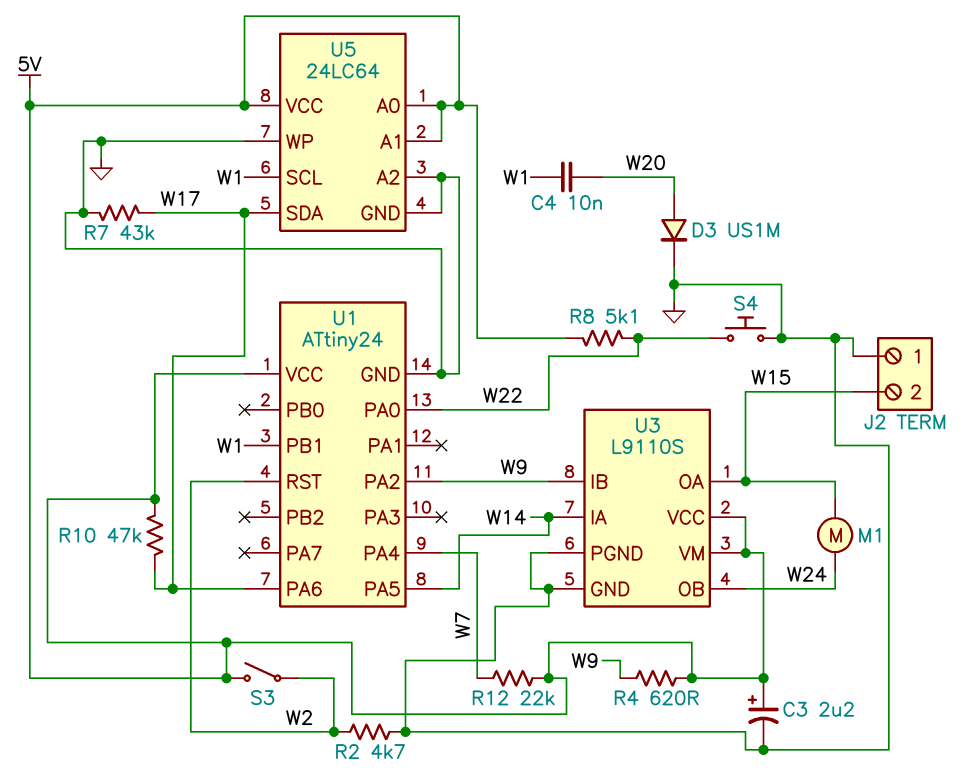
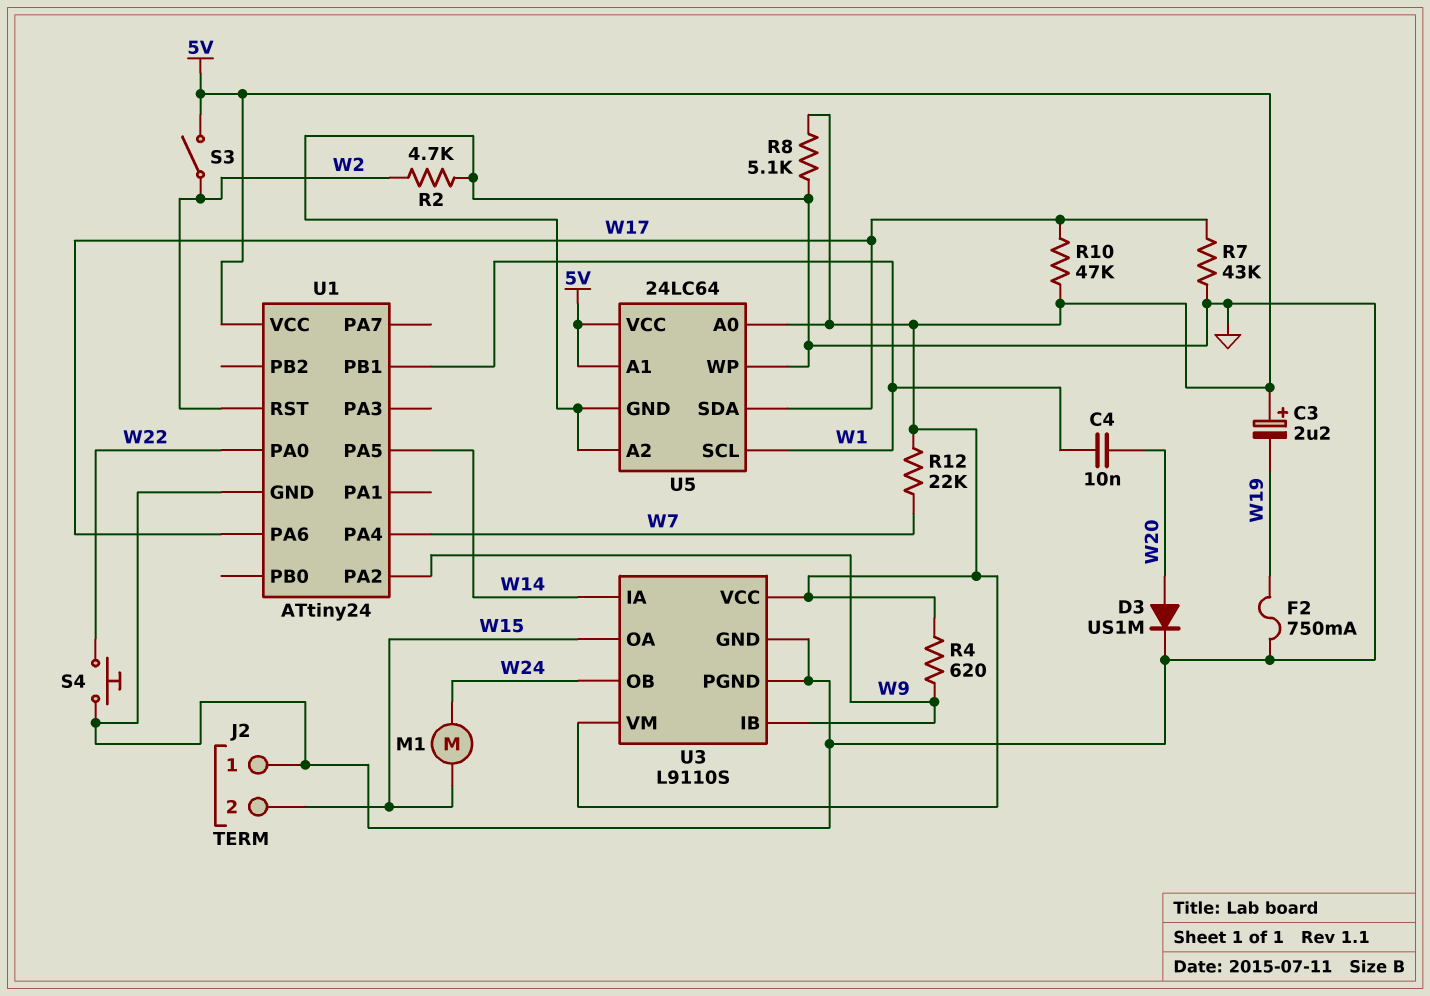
C3: 2.2uF (plus 5V, minus GND) -> 2.2uF (plus 5V, minus W19)
F2: none -> 750mA (GND, W19)
R8: 5.1k (5V, W22) -> 5.1k (5V, GND)

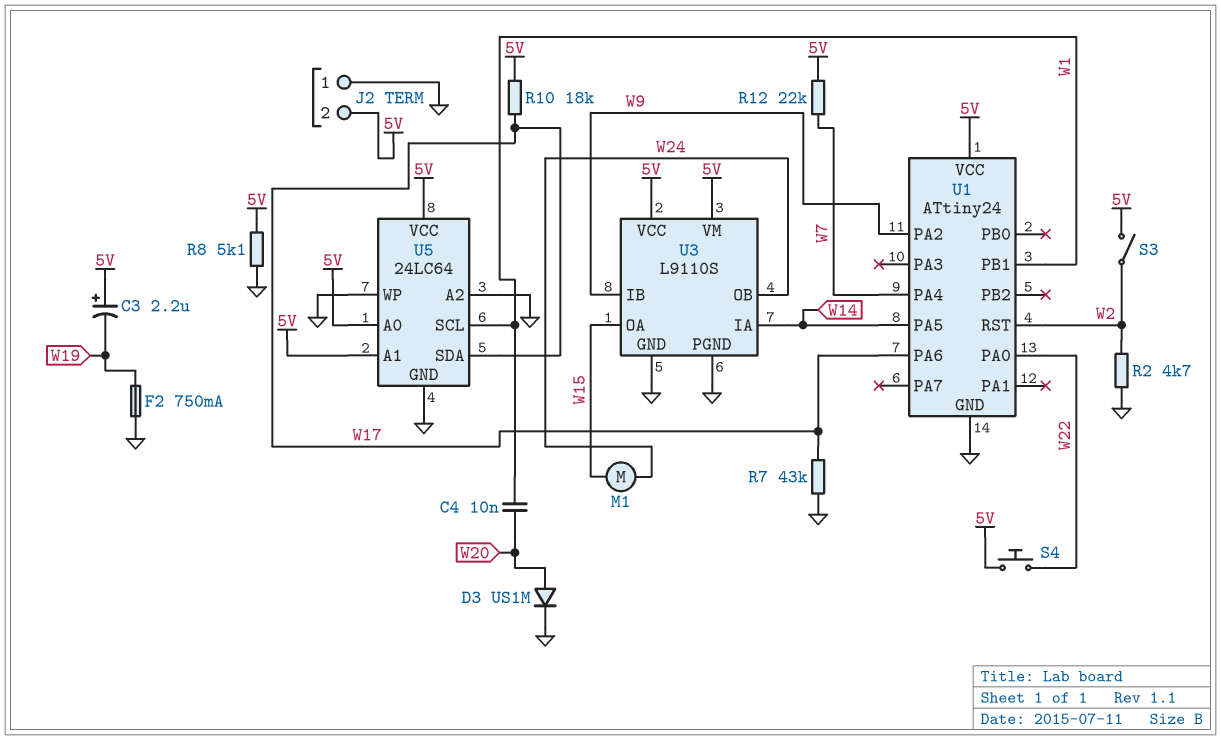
J2 pin 2: W15 -> 5V
R4: 620 (5V, W9) -> none
R10: 47k (5V, W17) -> 18k (5V, W17)
S4: button (GND, W22) -> button (5V, W22)

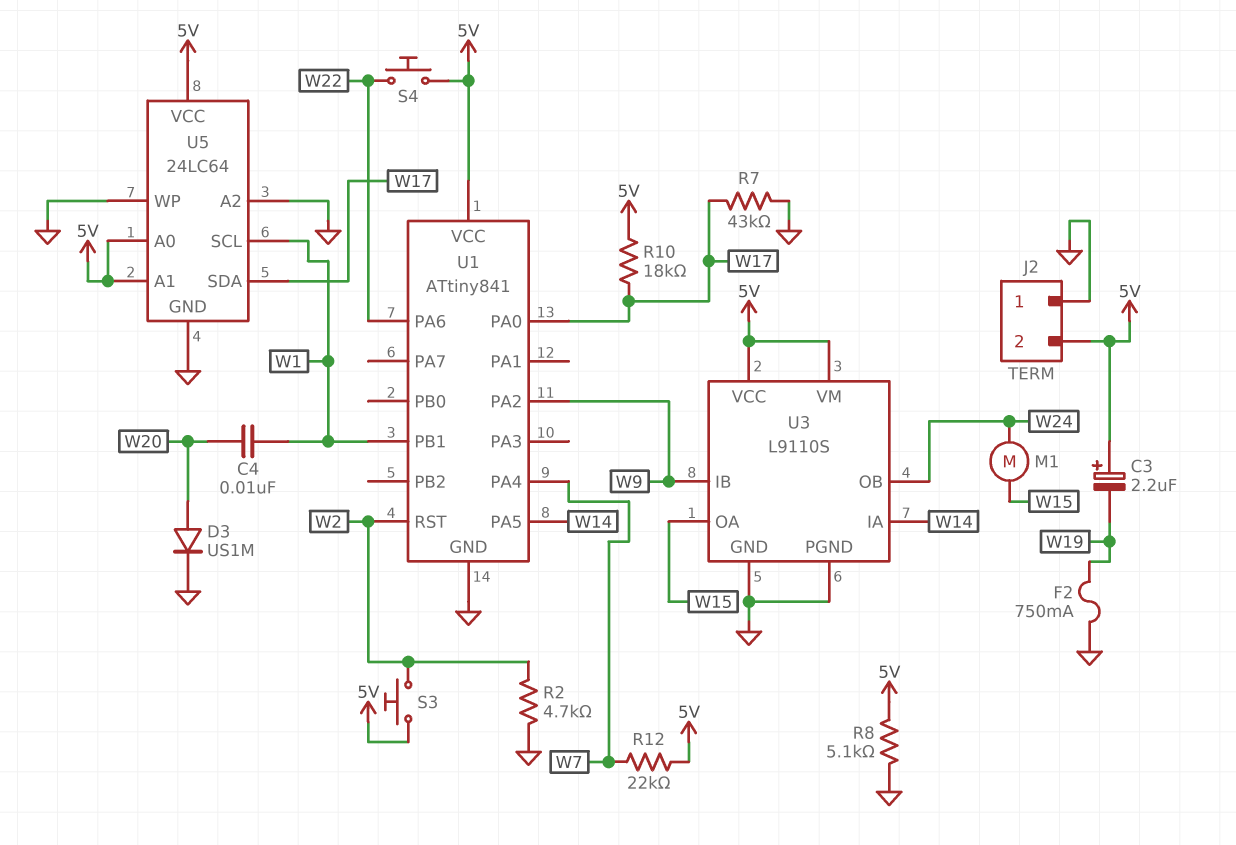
S3: switch (5V, W2) -> button (5V, W2)
U1: ATtiny24 -> ATtiny841
U1 pin PA0: W22 -> W17
U1 pin PA6: W17 -> W22

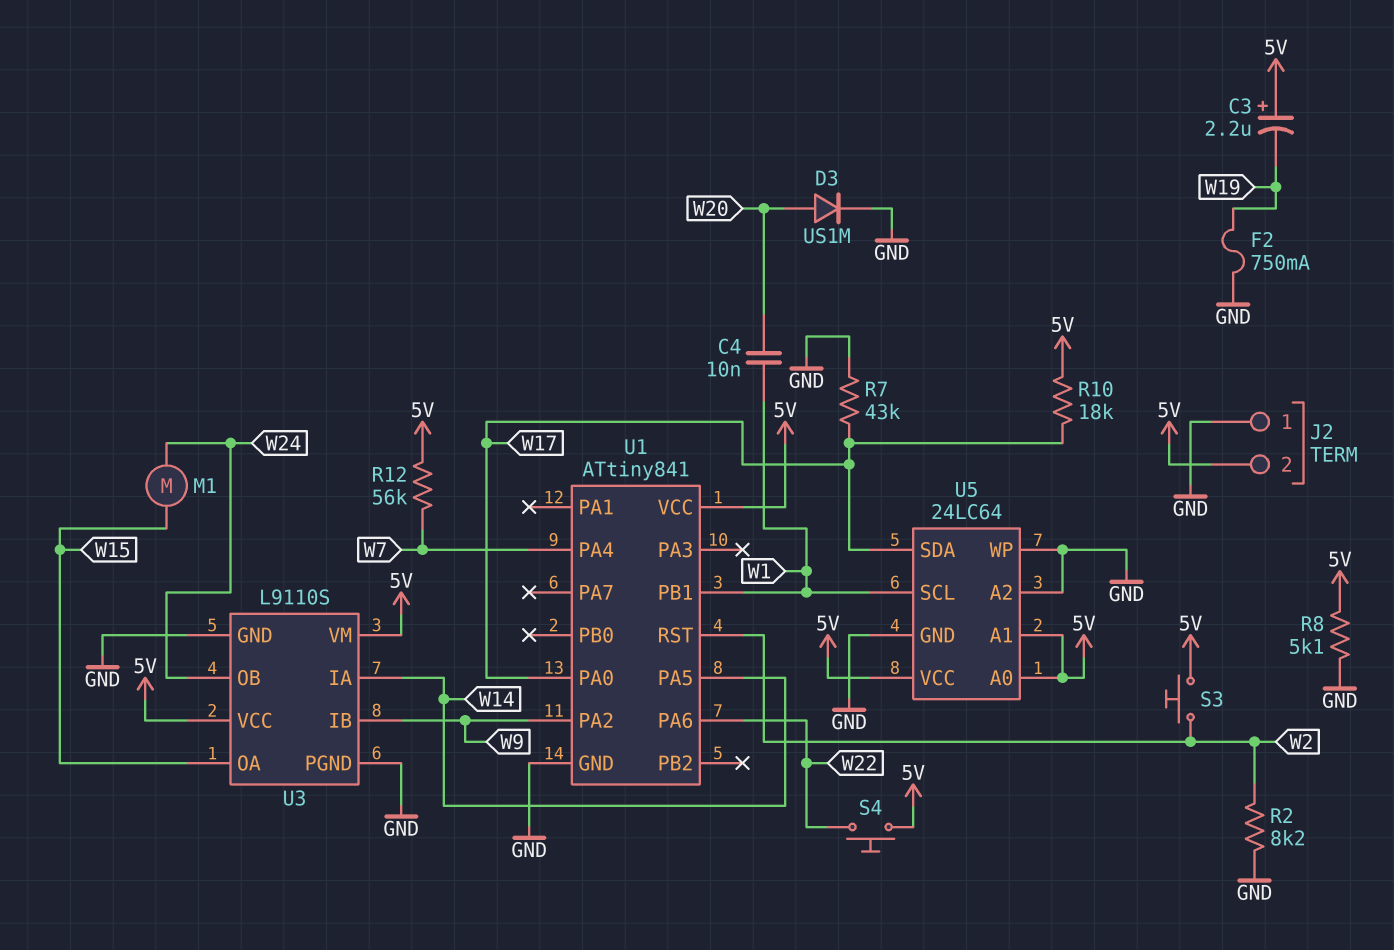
R2: 4.7k (GND, W2) -> 8.2k (GND, W2)
R12: 22k (5V, W7) -> 56k (5V, W7)

